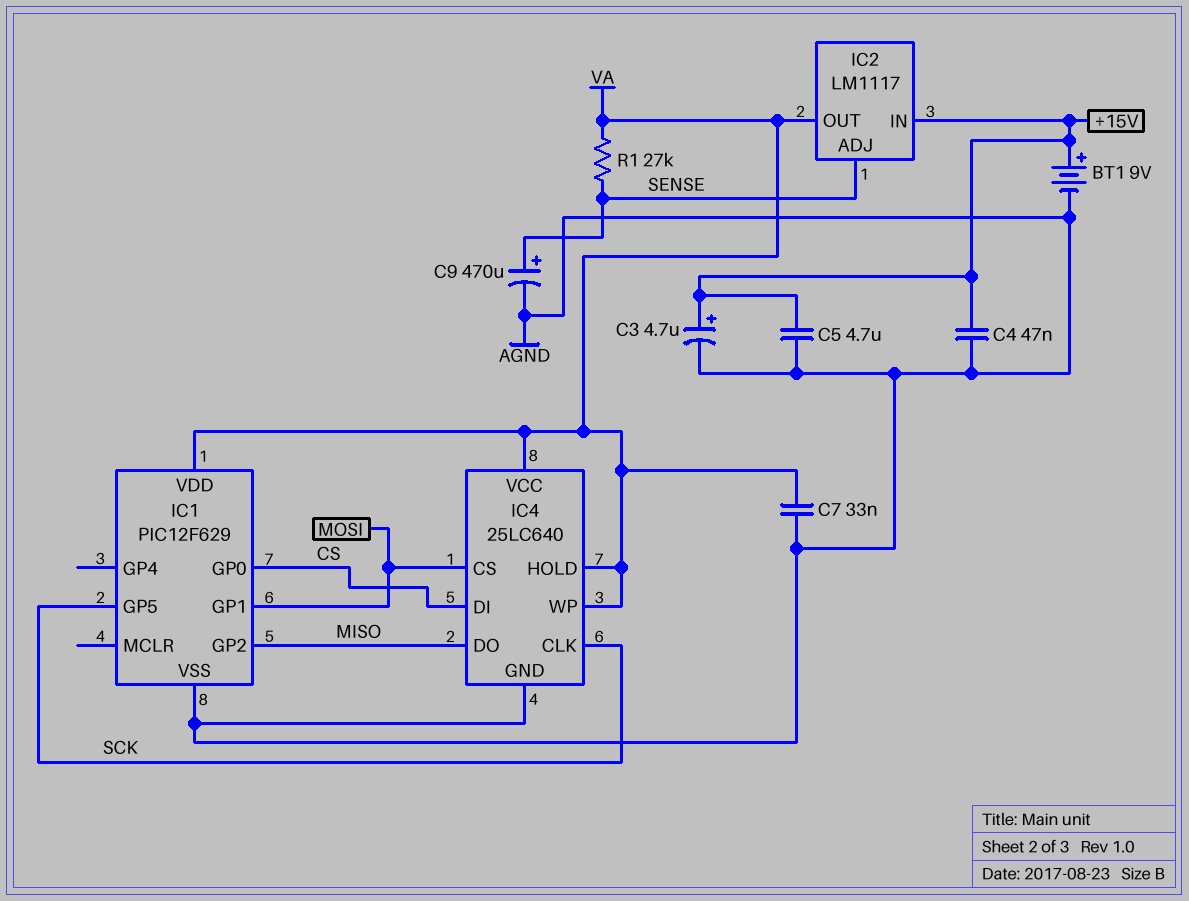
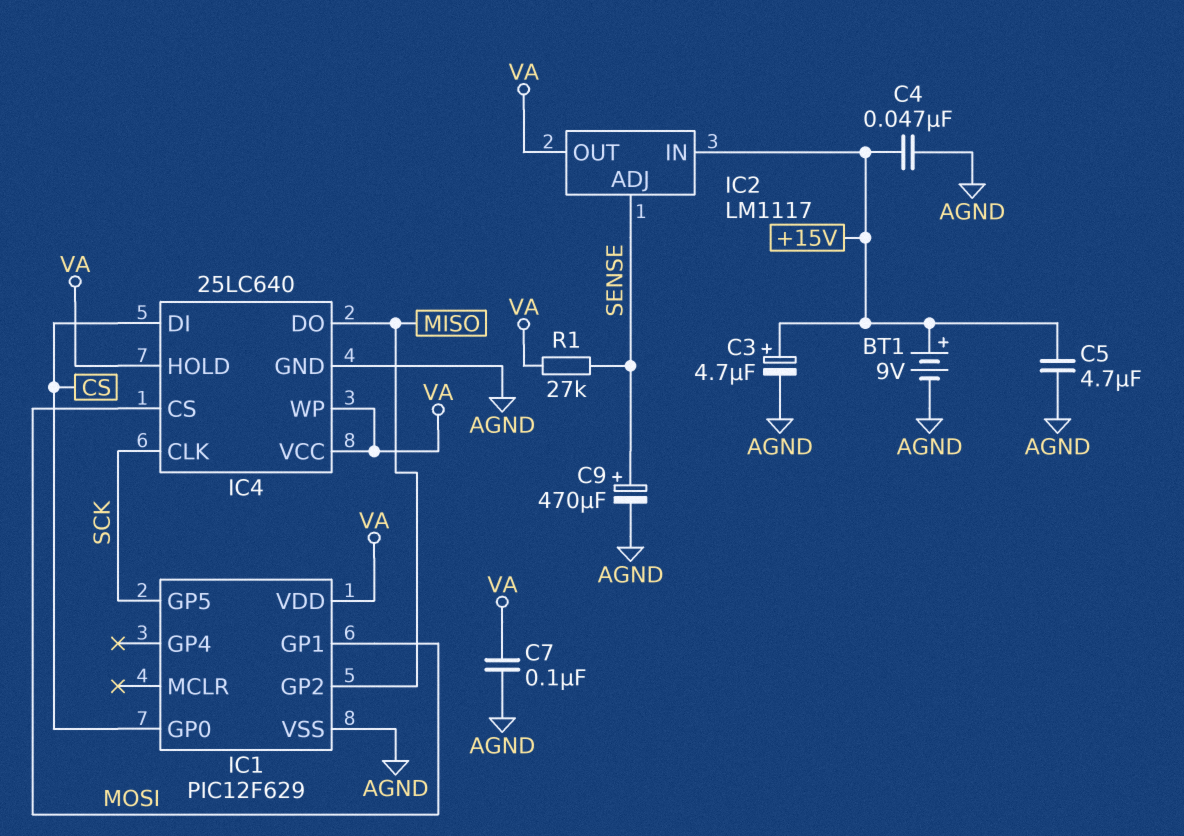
C7: 33nF (AGND, VA) -> 100nF (AGND, VA)

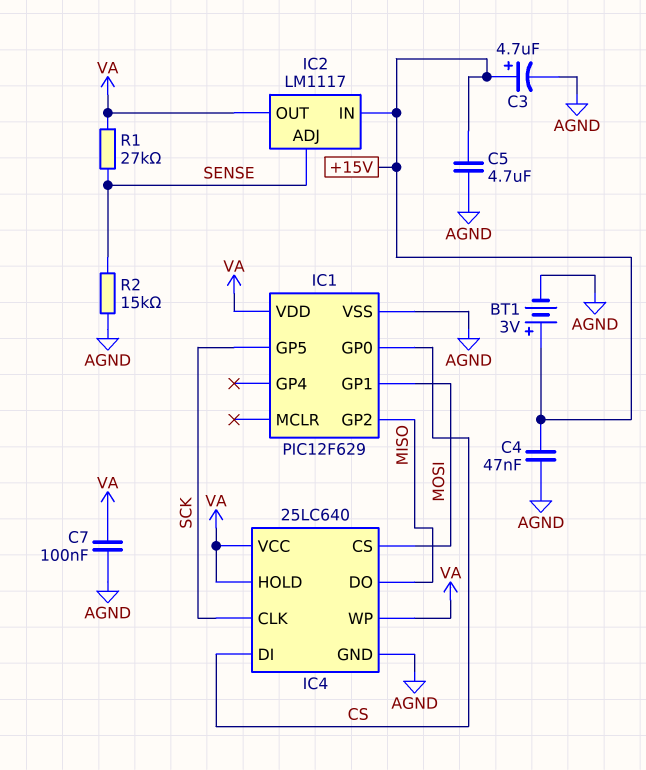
BT1: 9V (plus +15V, minus AGND) -> 3V (plus +15V, minus AGND)
C9: 470uF (plus SENSE, minus AGND) -> none
R2: none -> 15k (AGND, SENSE)

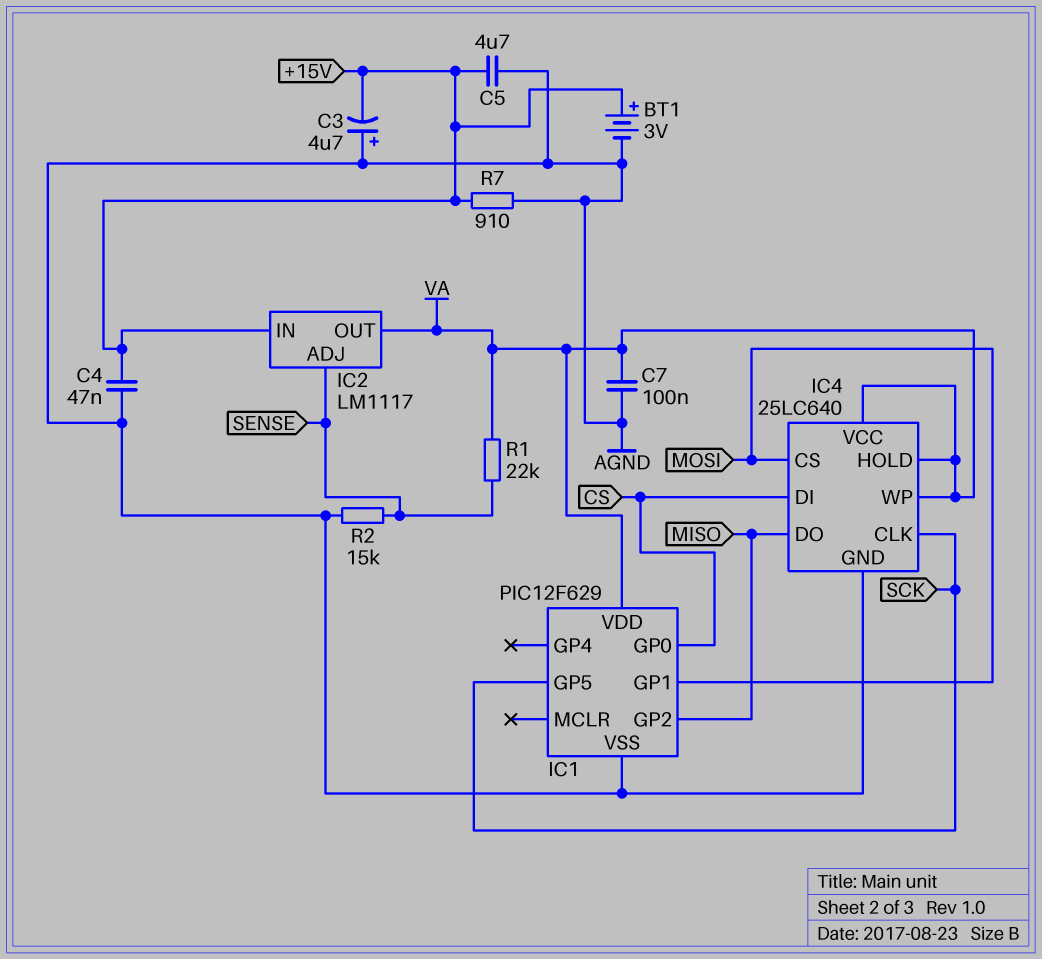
C3: 4.7uF (plus +15V, minus AGND) -> 4.7uF (plus AGND, minus +15V)
R1: 27k (SENSE, VA) -> 22k (SENSE, VA)
R7: none -> 910 (+15V, AGND)

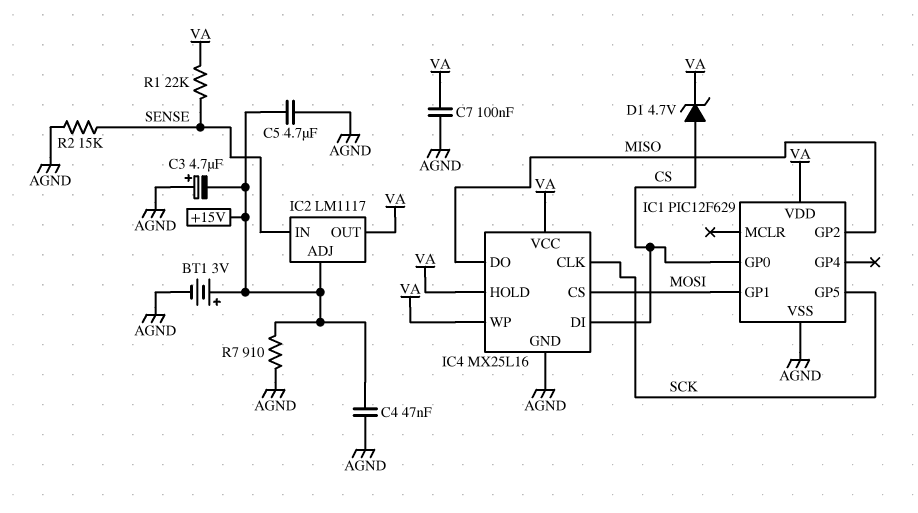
D1: none -> zener 4.7V (A CS, K VA)
IC2 pin ADJ: SENSE -> +15V
IC2 pin IN: +15V -> SENSE
IC4: 25LC640 -> MX25L16

